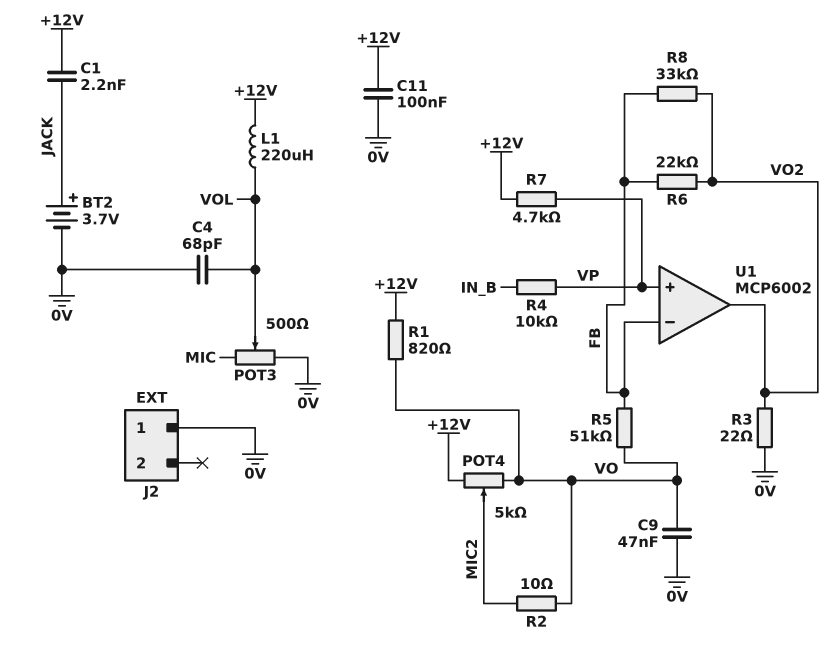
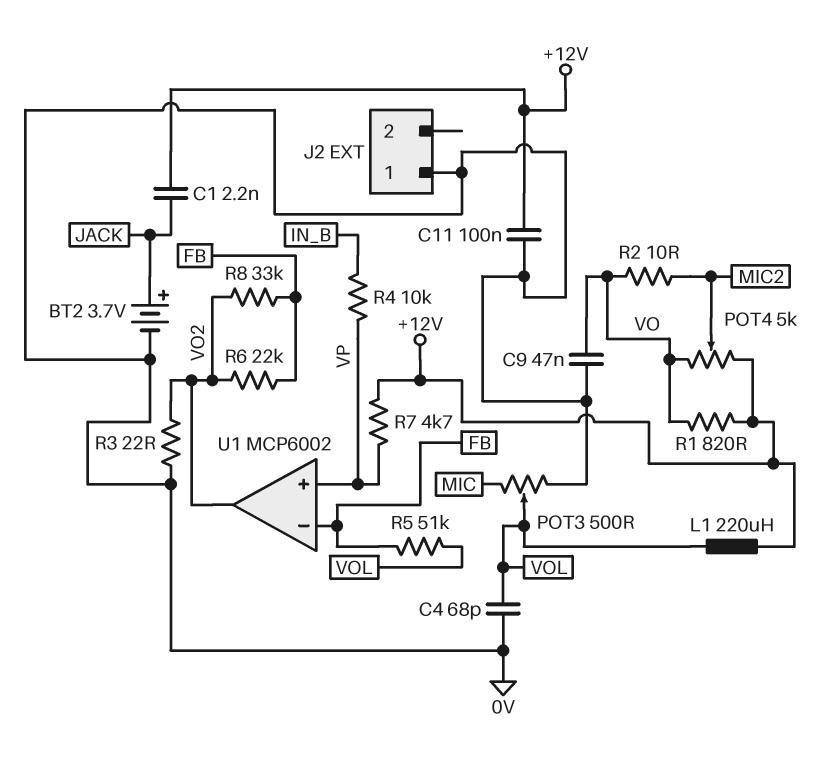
R5: 51k (FB, VO) -> 51k (FB, VOL)

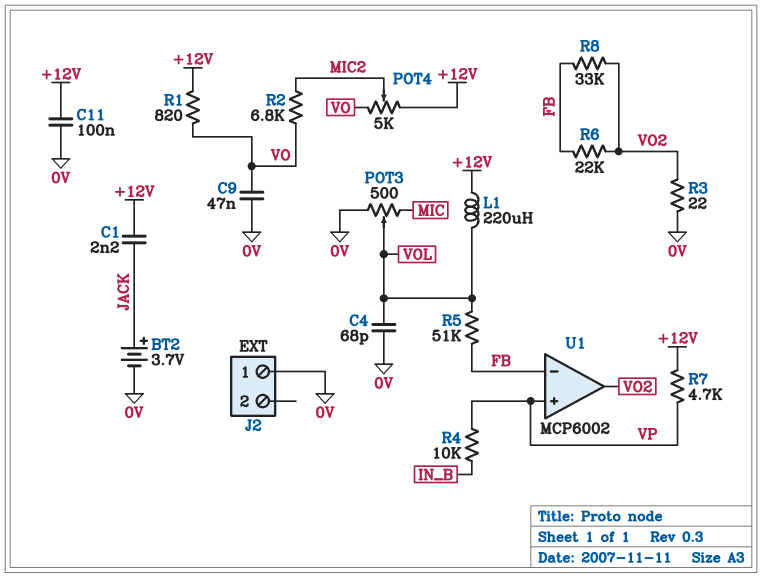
R2: 10 (MIC2, VO) -> 6.8k (MIC2, VO)

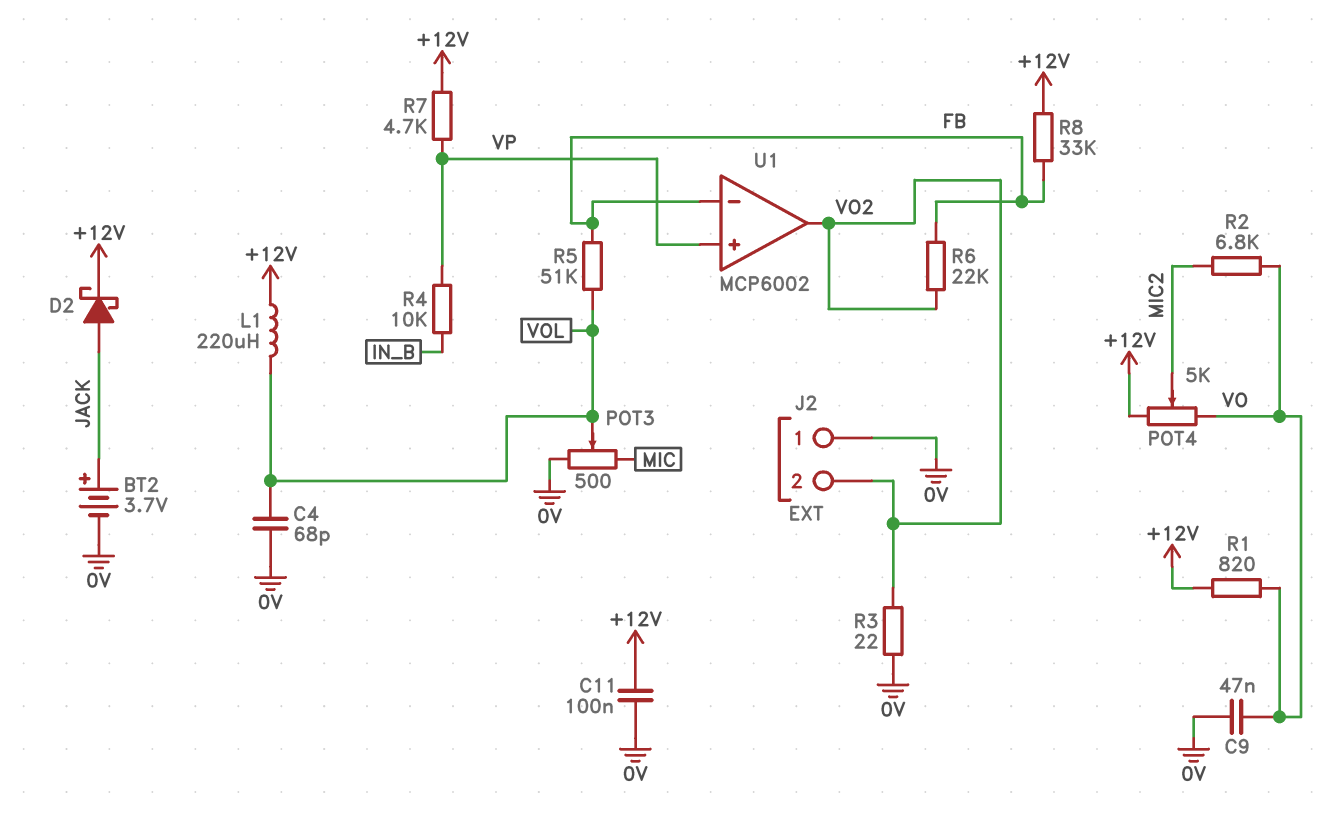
C1: 2.2nF (+12V, JACK) -> none
D2: none -> schottky (A JACK, K +12V)
J2 pin 2: none -> VO2
R8: 33k (FB, VO2) -> 33k (+12V, FB)

